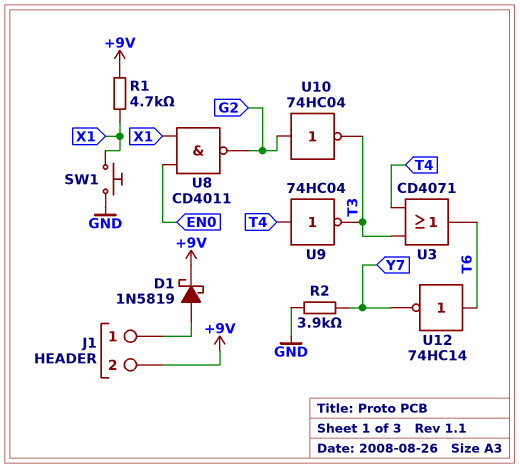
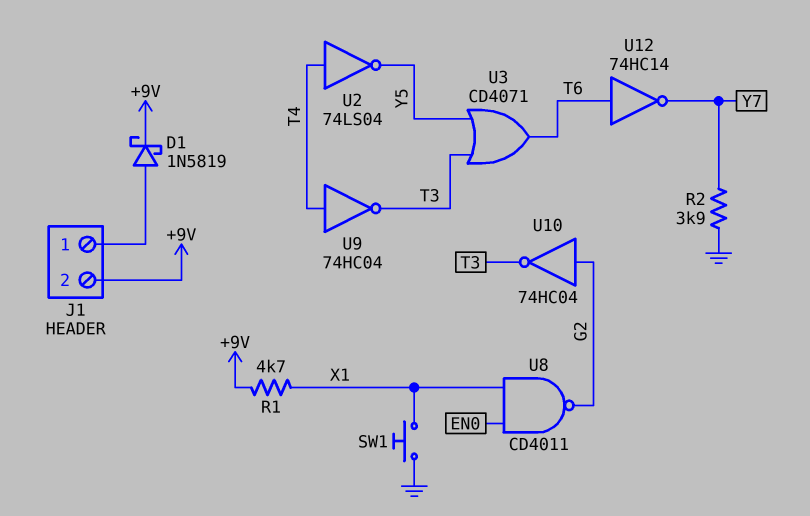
U2: none -> NOT 74LS04 (in T4, out Y5)
U3: OR CD4071 (in T3, in T4, out T6) -> OR CD4071 (in T3, in Y5, out T6)

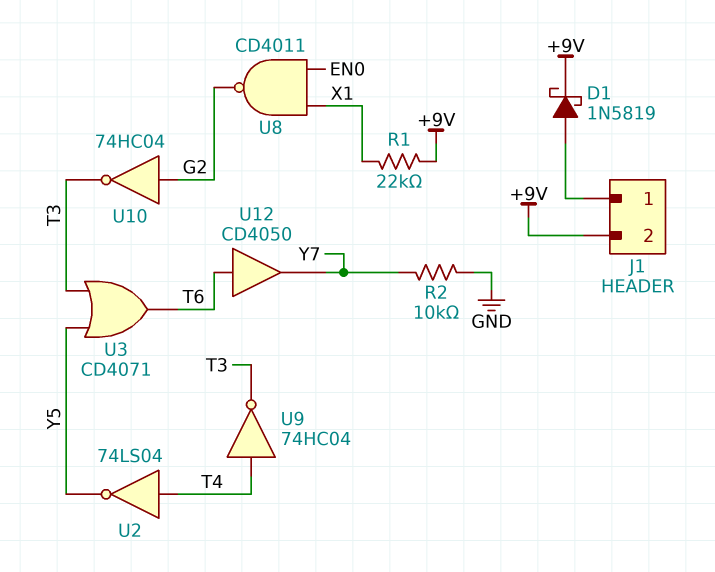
R1: 4.7k (+9V, X1) -> 22k (+9V, X1)
R2: 3.9k (GND, Y7) -> 10k (GND, Y7)
SW1: button (GND, X1) -> none
U12: NOT 74HC14 (in T6, out Y7) -> buffer CD4050 (in T6, out Y7)

